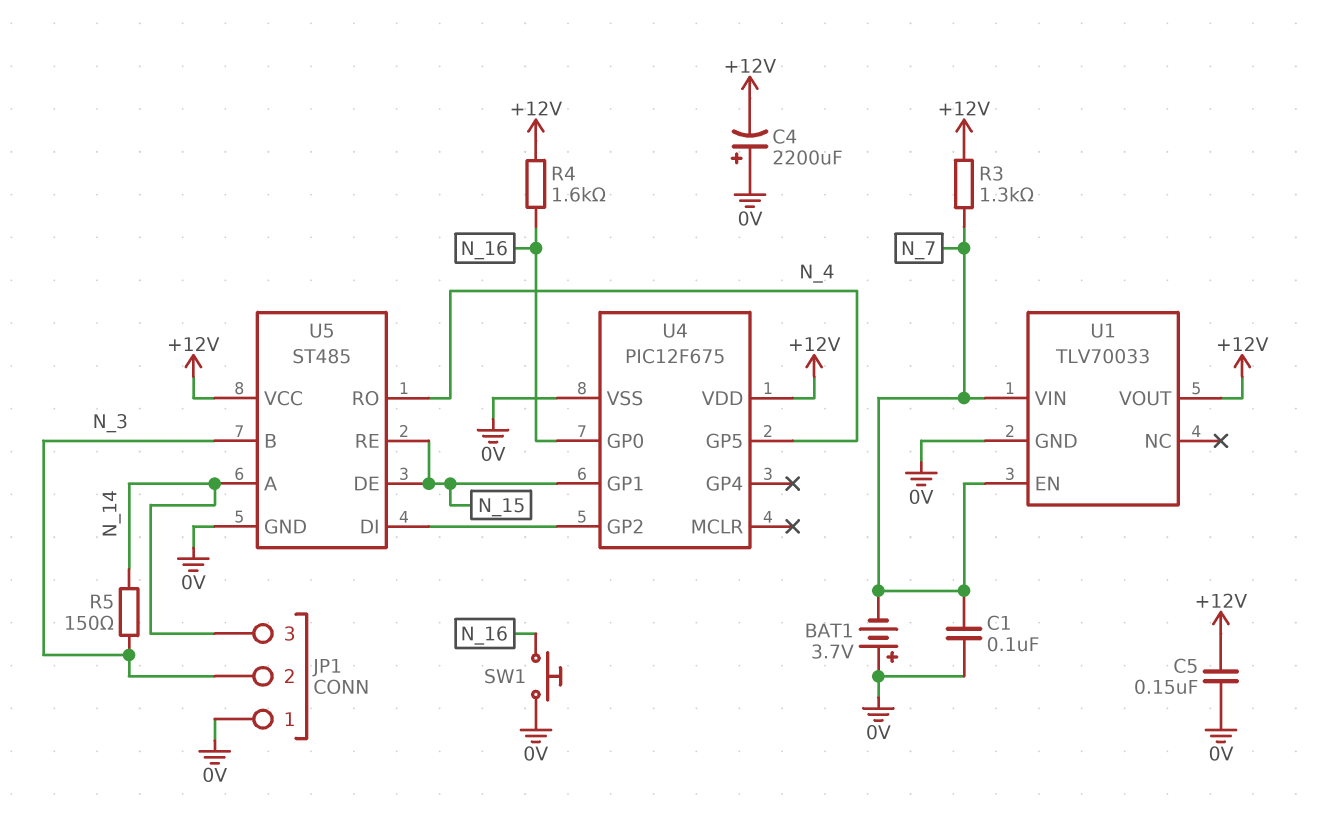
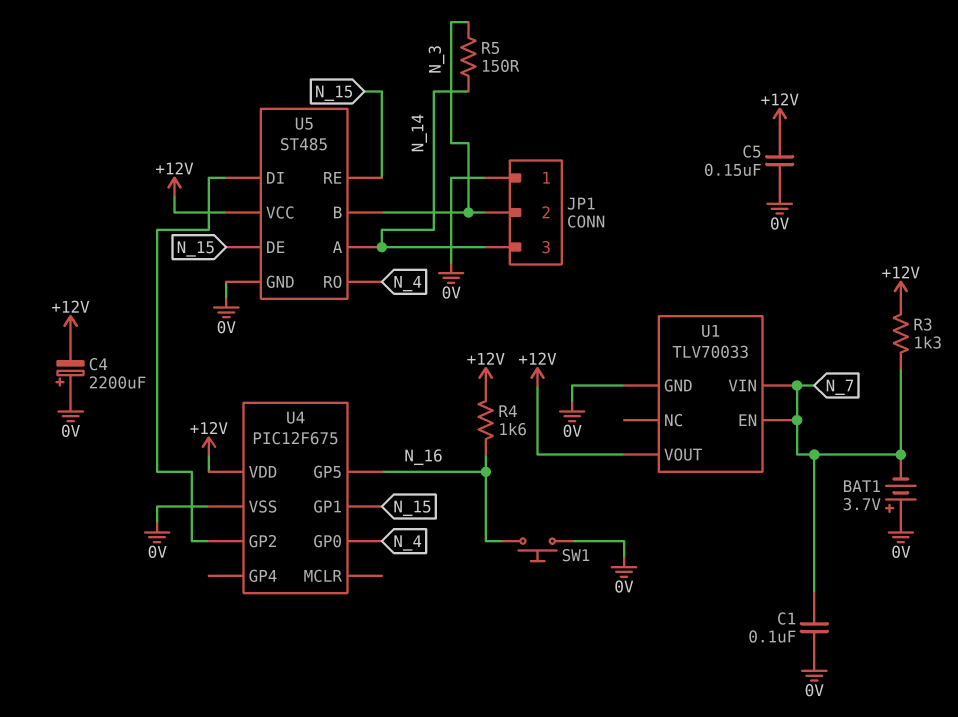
U4 pin GP0: N_16 -> N_4
U4 pin GP5: N_4 -> N_16

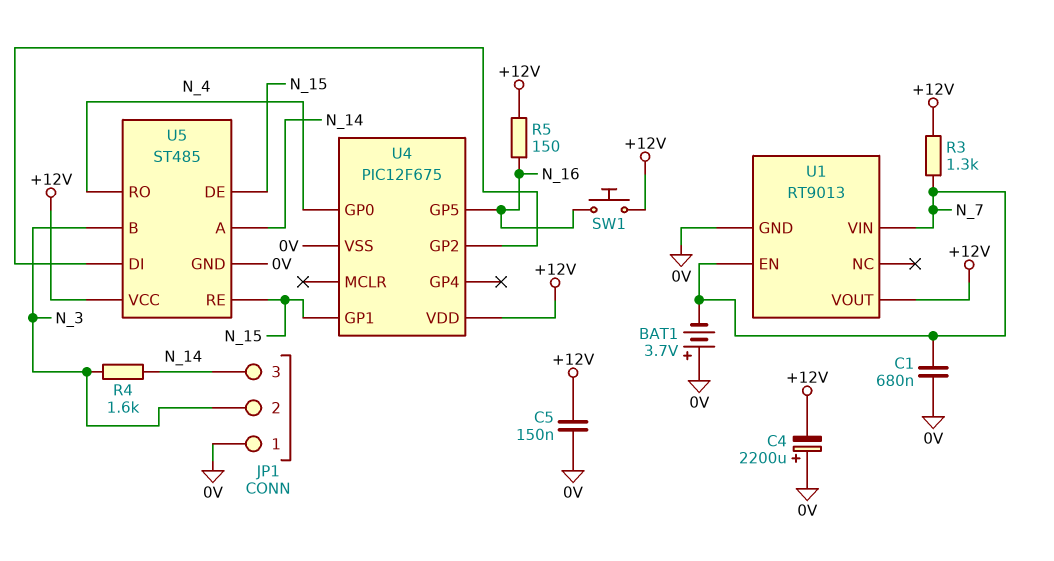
C1: 100nF (0V, N_7) -> 680nF (0V, N_7)
R4: 1.6k (+12V, N_16) -> 1.6k (N_3, N_14)
R5: 150 (N_3, N_14) -> 150 (+12V, N_16)
SW1: button (0V, N_16) -> button (+12V, N_16)
U1: TLV70033 -> RT9013

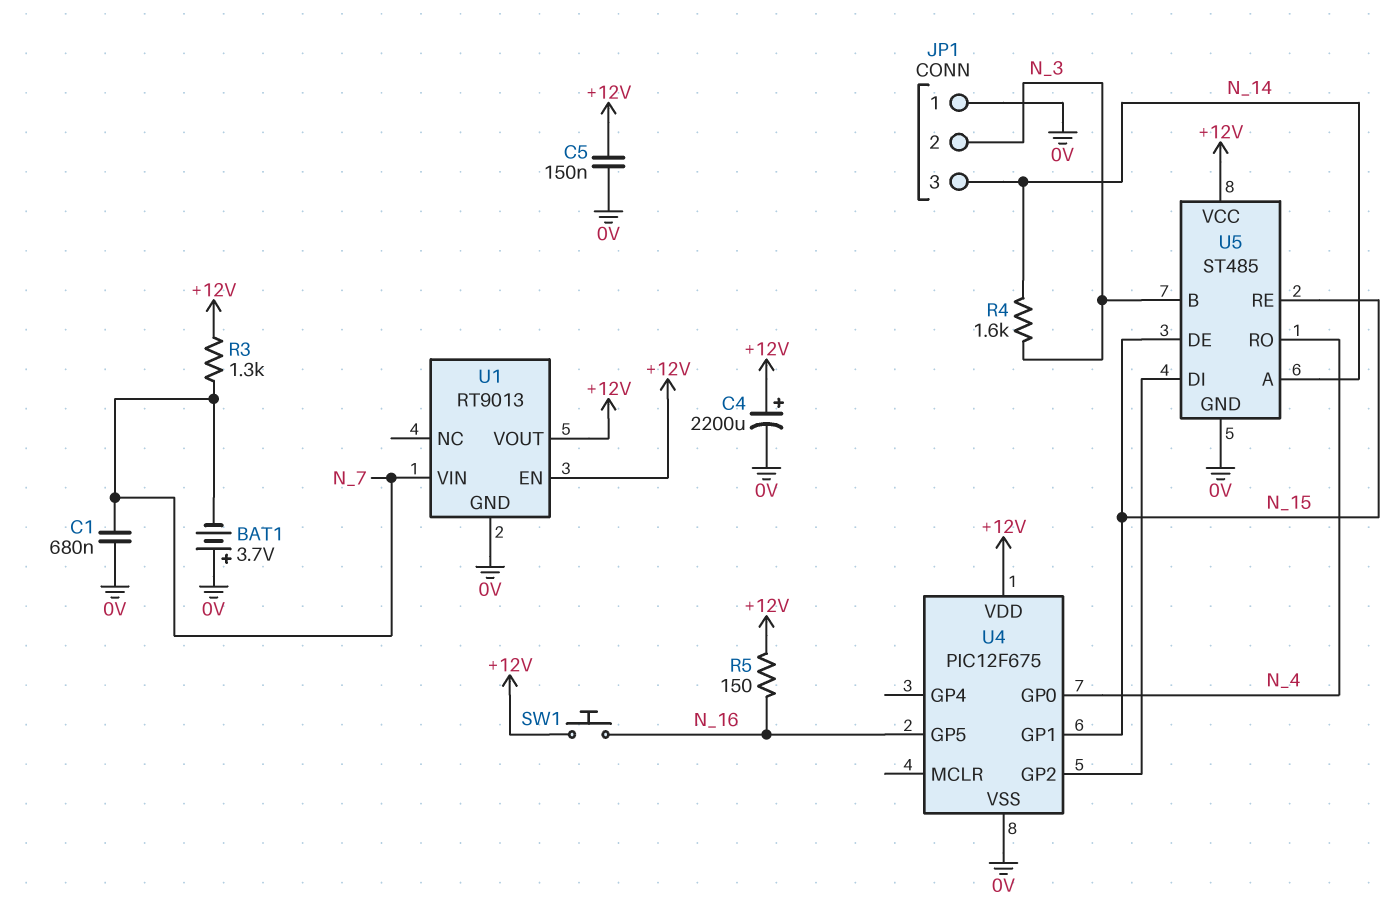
C4: 2200uF (plus 0V, minus +12V) -> 2200uF (plus +12V, minus 0V)
U1 pin EN: N_7 -> +12V

